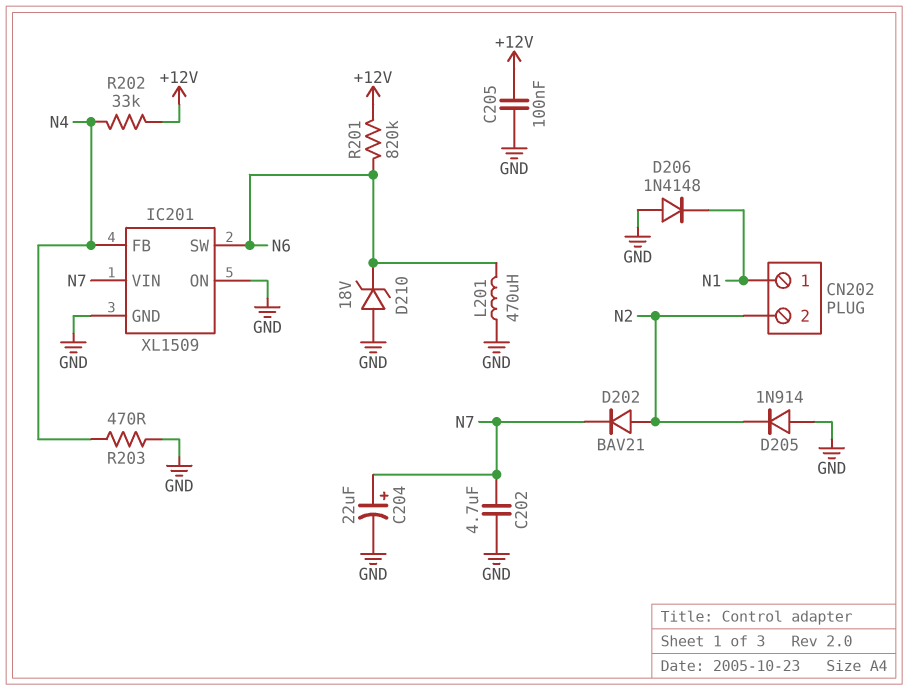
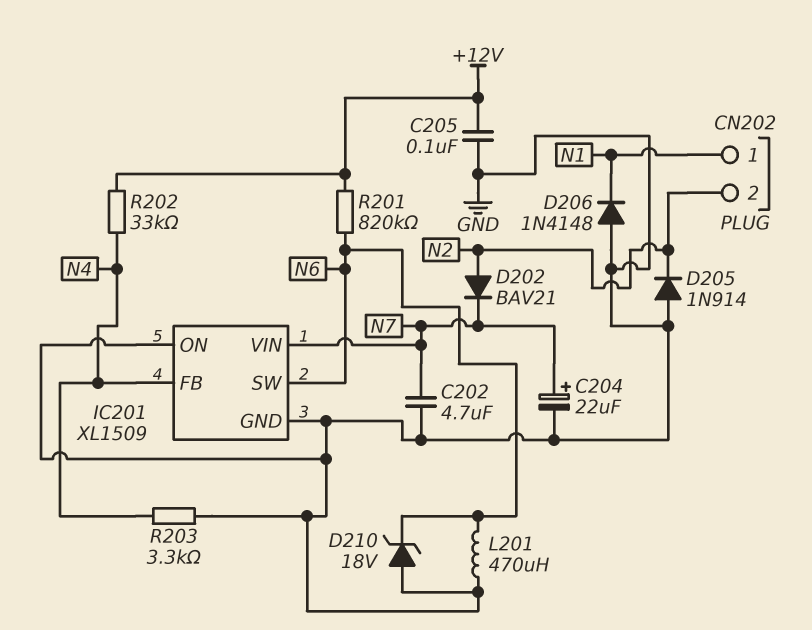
R203: 470 (GND, N4) -> 3.3k (GND, N4)

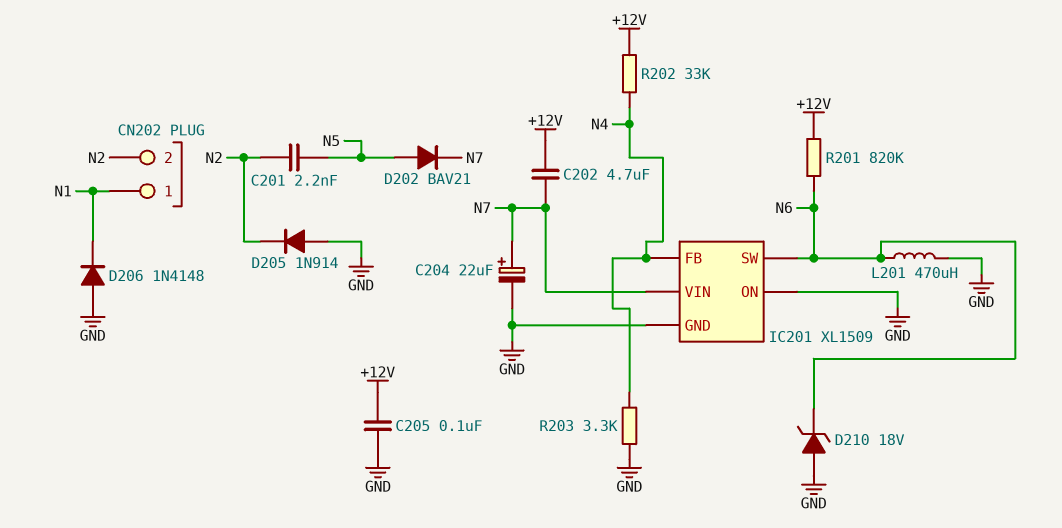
C201: none -> 2.2nF (N2, N5)
C202: 4.7uF (GND, N7) -> 4.7uF (+12V, N7)
D202: diode BAV21 (A N2, K N7) -> diode BAV21 (A N5, K N7)

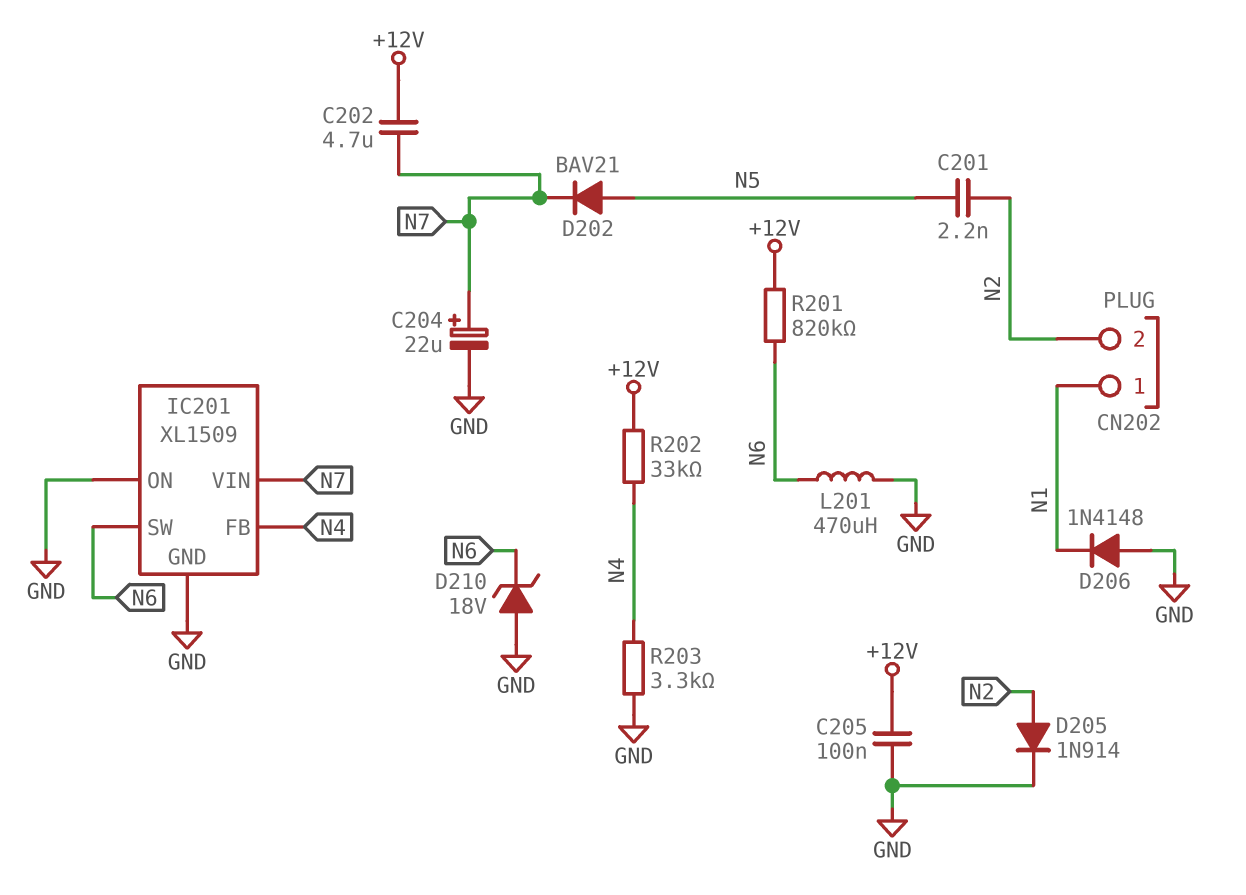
D205: diode 1N914 (A GND, K N2) -> diode 1N914 (A N2, K GND)

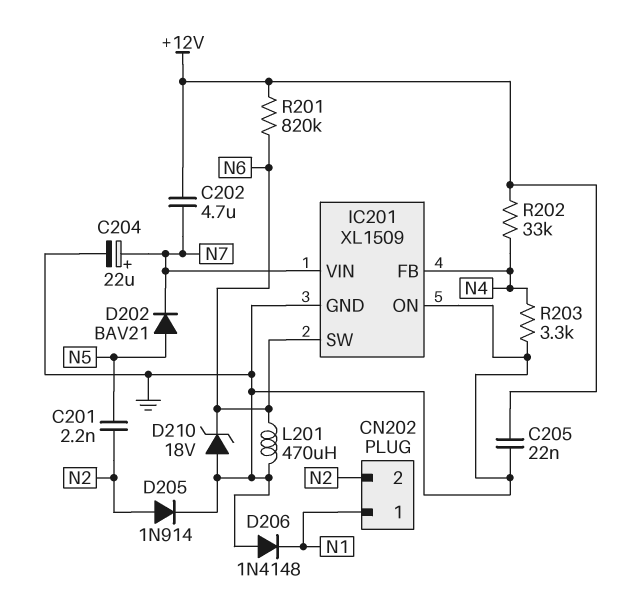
C205: 100nF (+12V, GND) -> 22nF (+12V, GND)

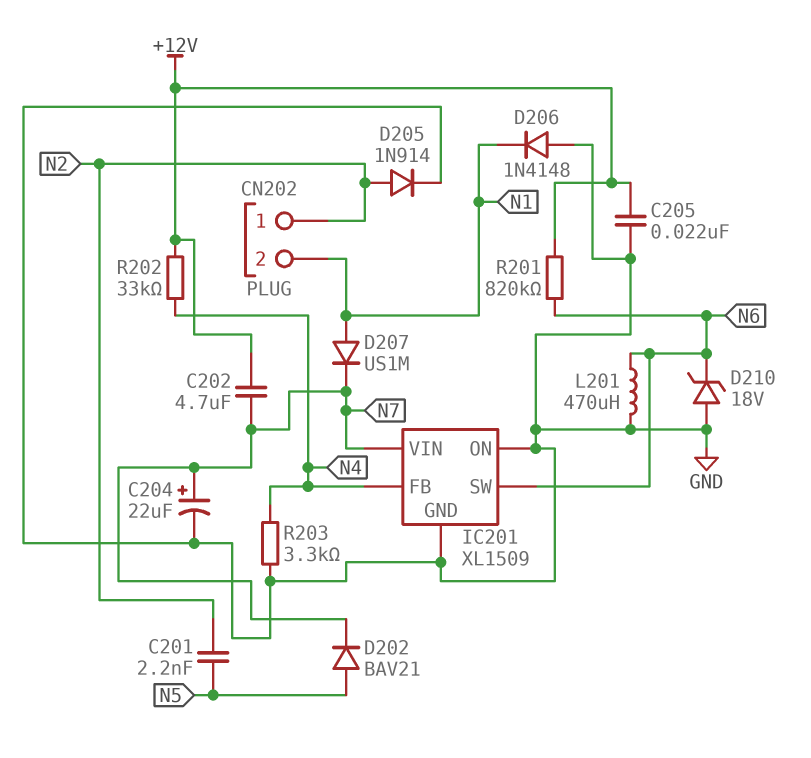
CN202 pin 1: N1 -> N2
CN202 pin 2: N2 -> N1
D207: none -> diode US1M (A N1, K N7)

